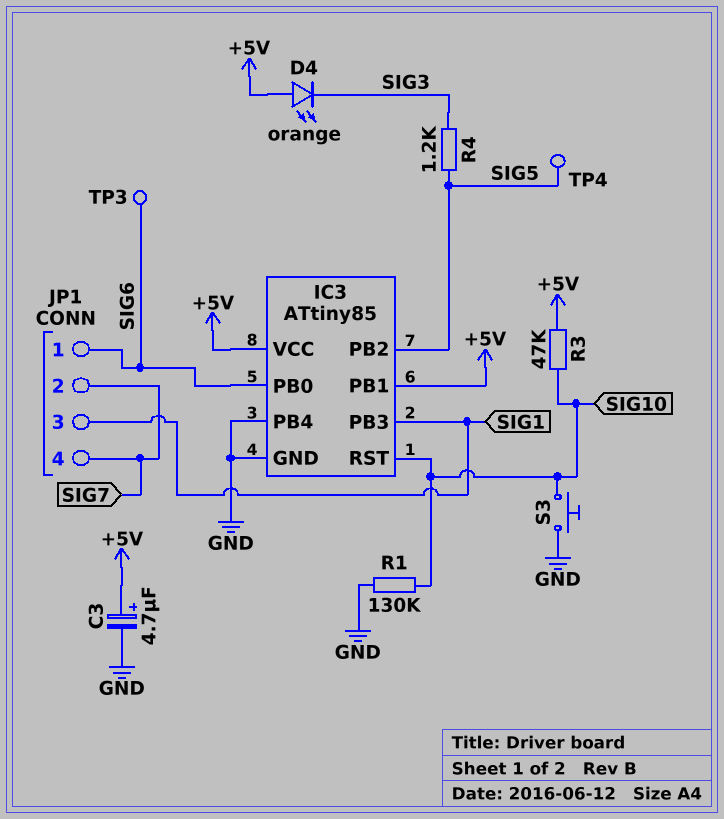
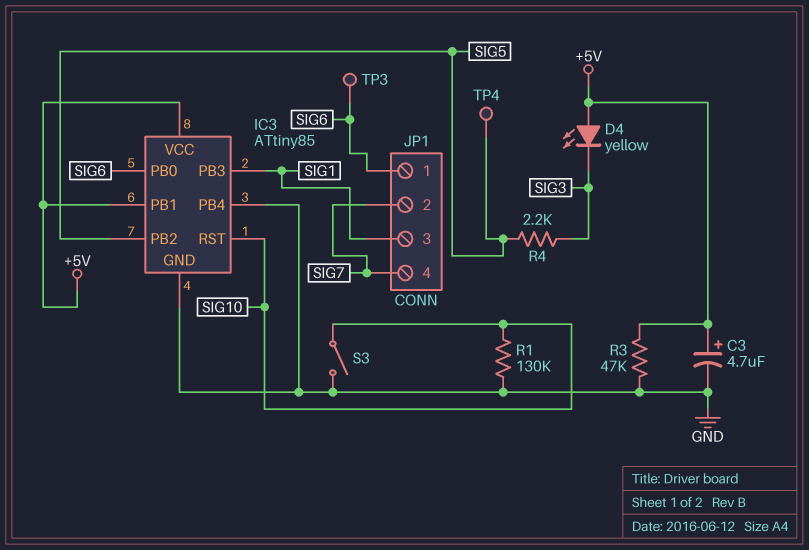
D4: LED orange (A +5V, K SIG3) -> LED yellow (A +5V, K SIG3)
R3: 47k (+5V, SIG10) -> 47k (+5V, GND)
R4: 1.2k (SIG3, SIG5) -> 2.2k (SIG3, SIG5)
S3: button (GND, SIG10) -> switch (GND, SIG10)

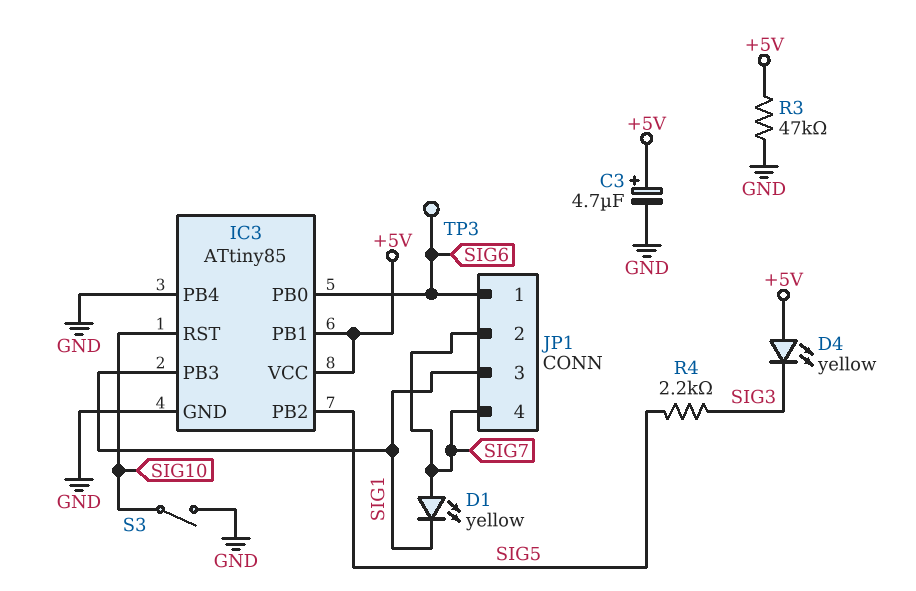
D1: none -> LED yellow (A SIG7, K SIG1)
R1: 130k (GND, SIG10) -> none
TP4: test point (SIG5) -> none

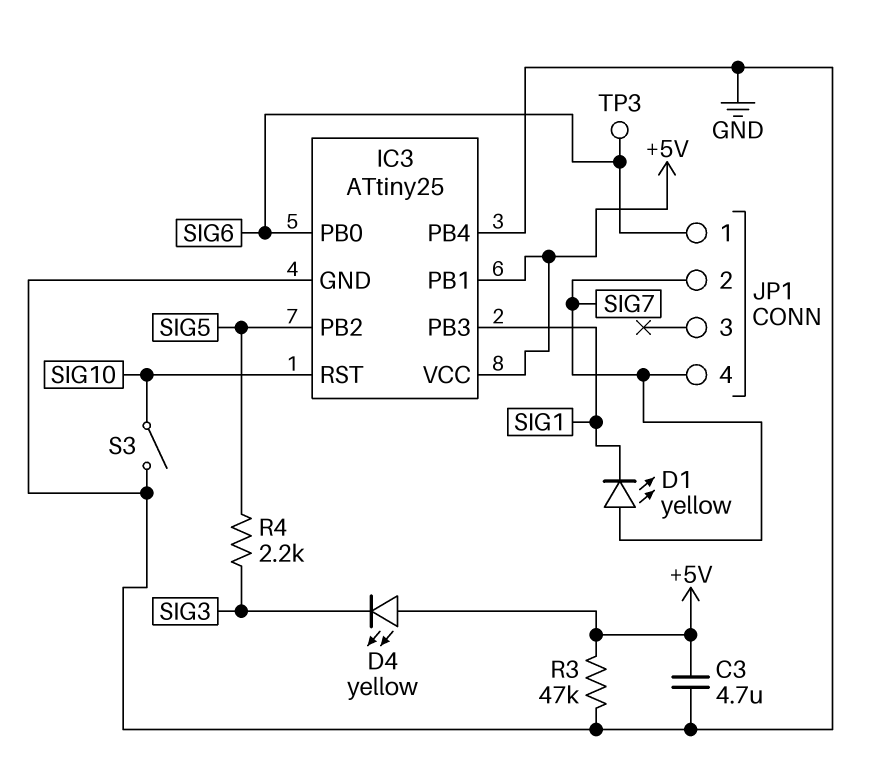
C3: 4.7uF (plus +5V, minus GND) -> 4.7uF (+5V, GND)
IC3: ATtiny85 -> ATtiny25
JP1 pin 3: SIG1 -> none

